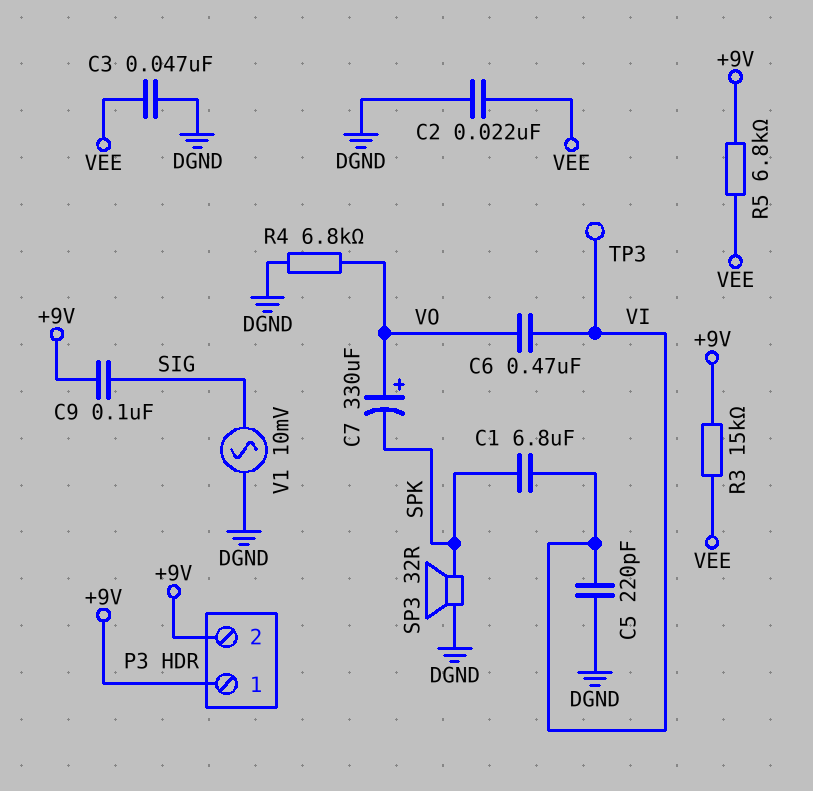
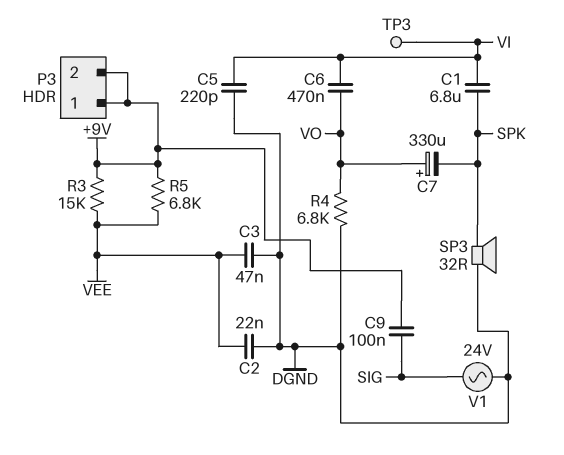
V1: AC 10mV (DGND, SIG) -> AC 24V (DGND, SIG)

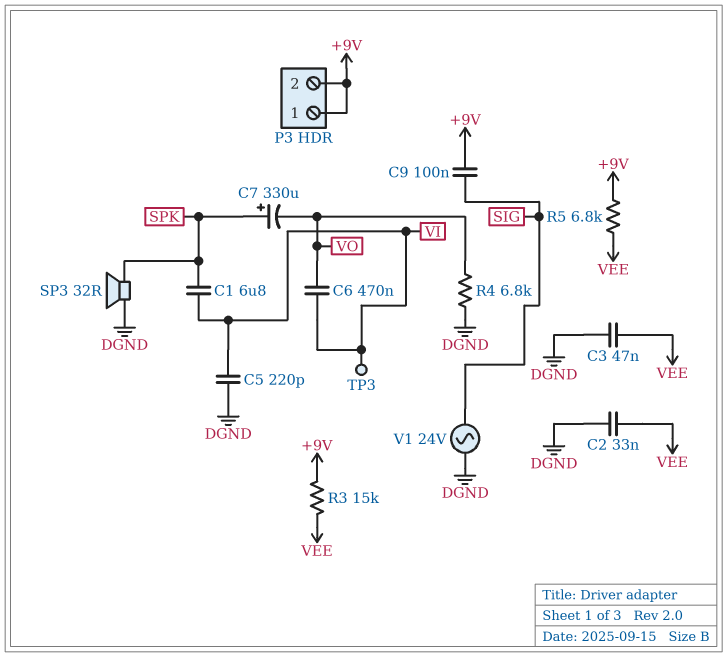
C2: 22nF (DGND, VEE) -> 33nF (DGND, VEE)
C7: 330uF (plus VO, minus SPK) -> 330uF (plus SPK, minus VO)

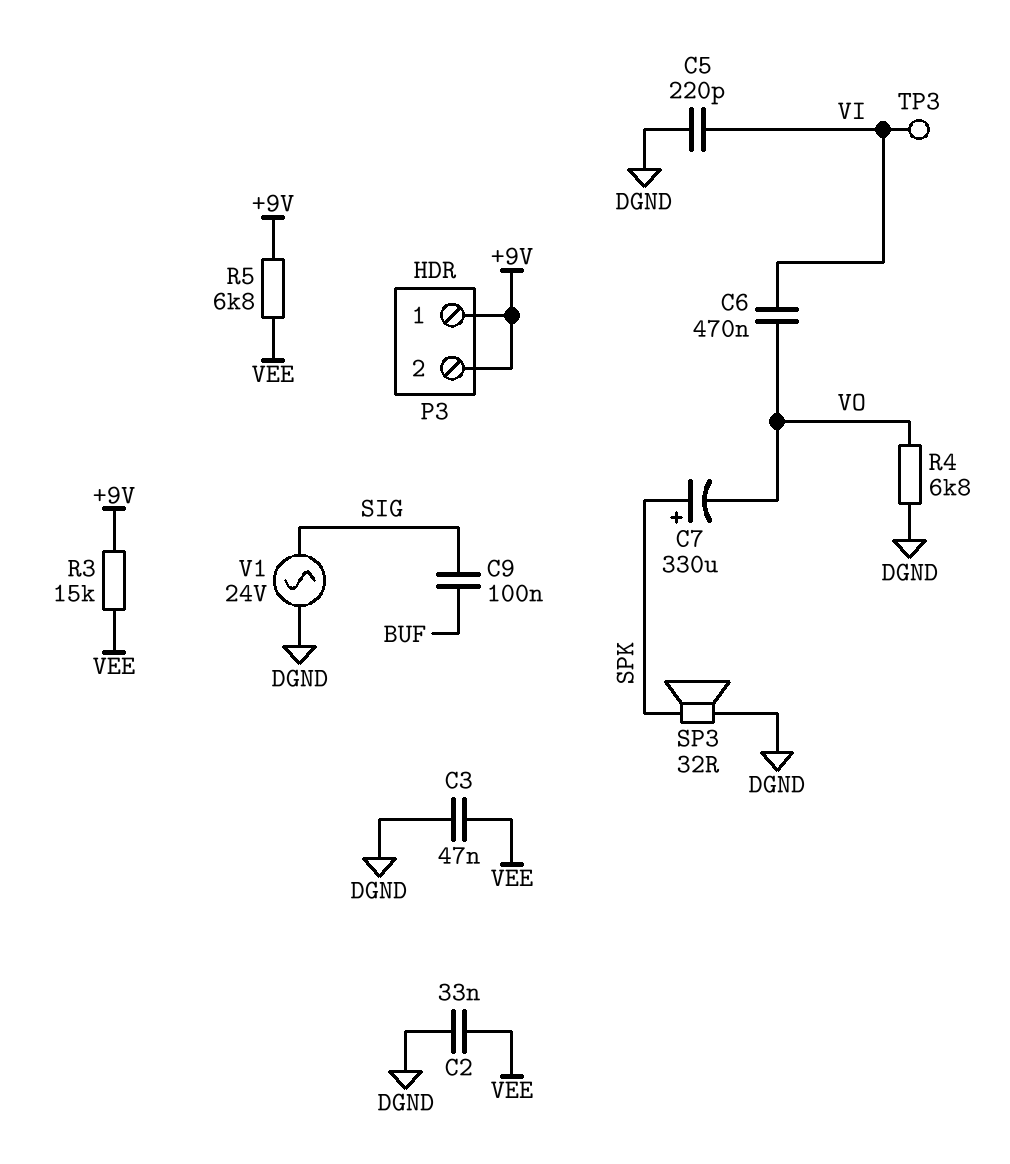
C1: 6.8uF (SPK, VI) -> none
C9: 100nF (+9V, SIG) -> 100nF (BUF, SIG)

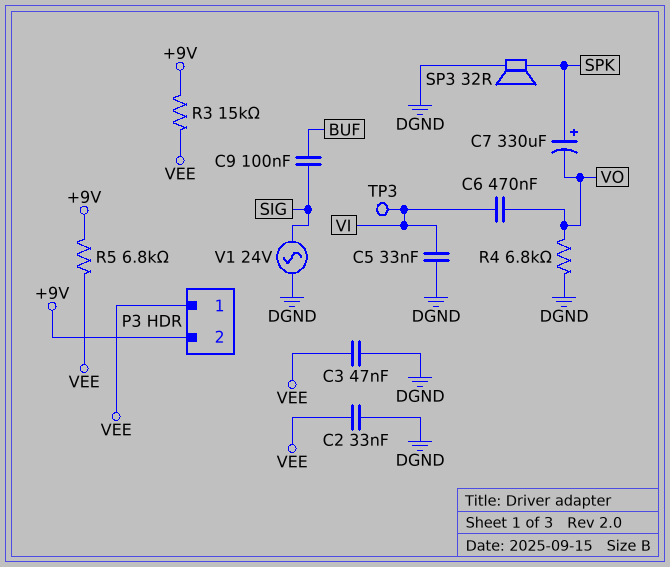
C5: 220pF (DGND, VI) -> 33nF (DGND, VI)
P3 pin 1: +9V -> VEE

